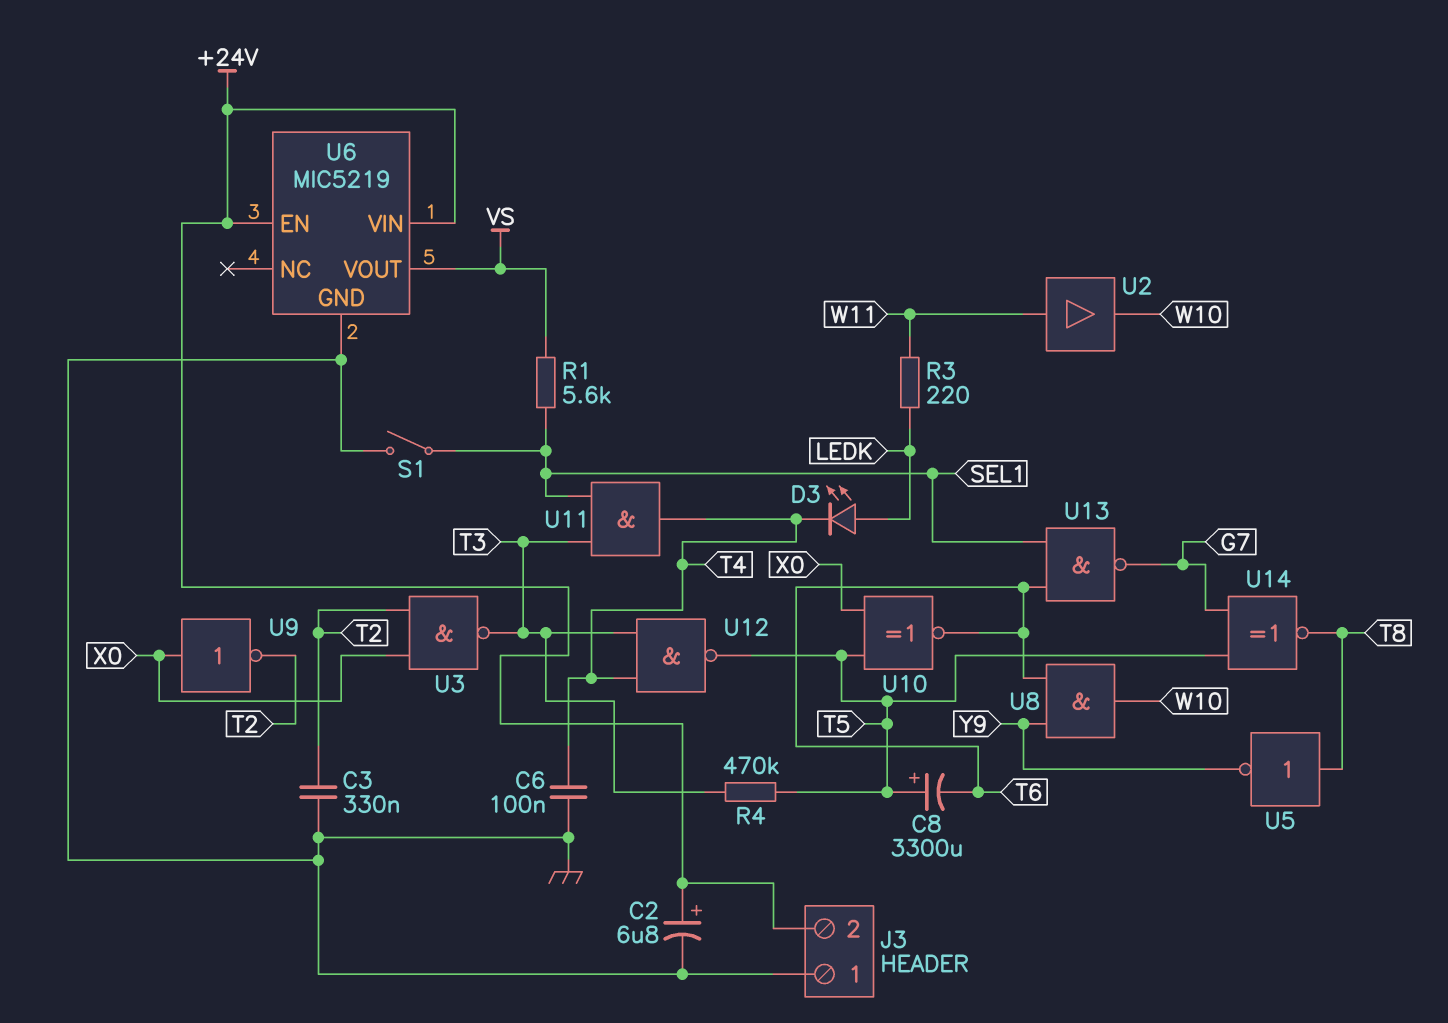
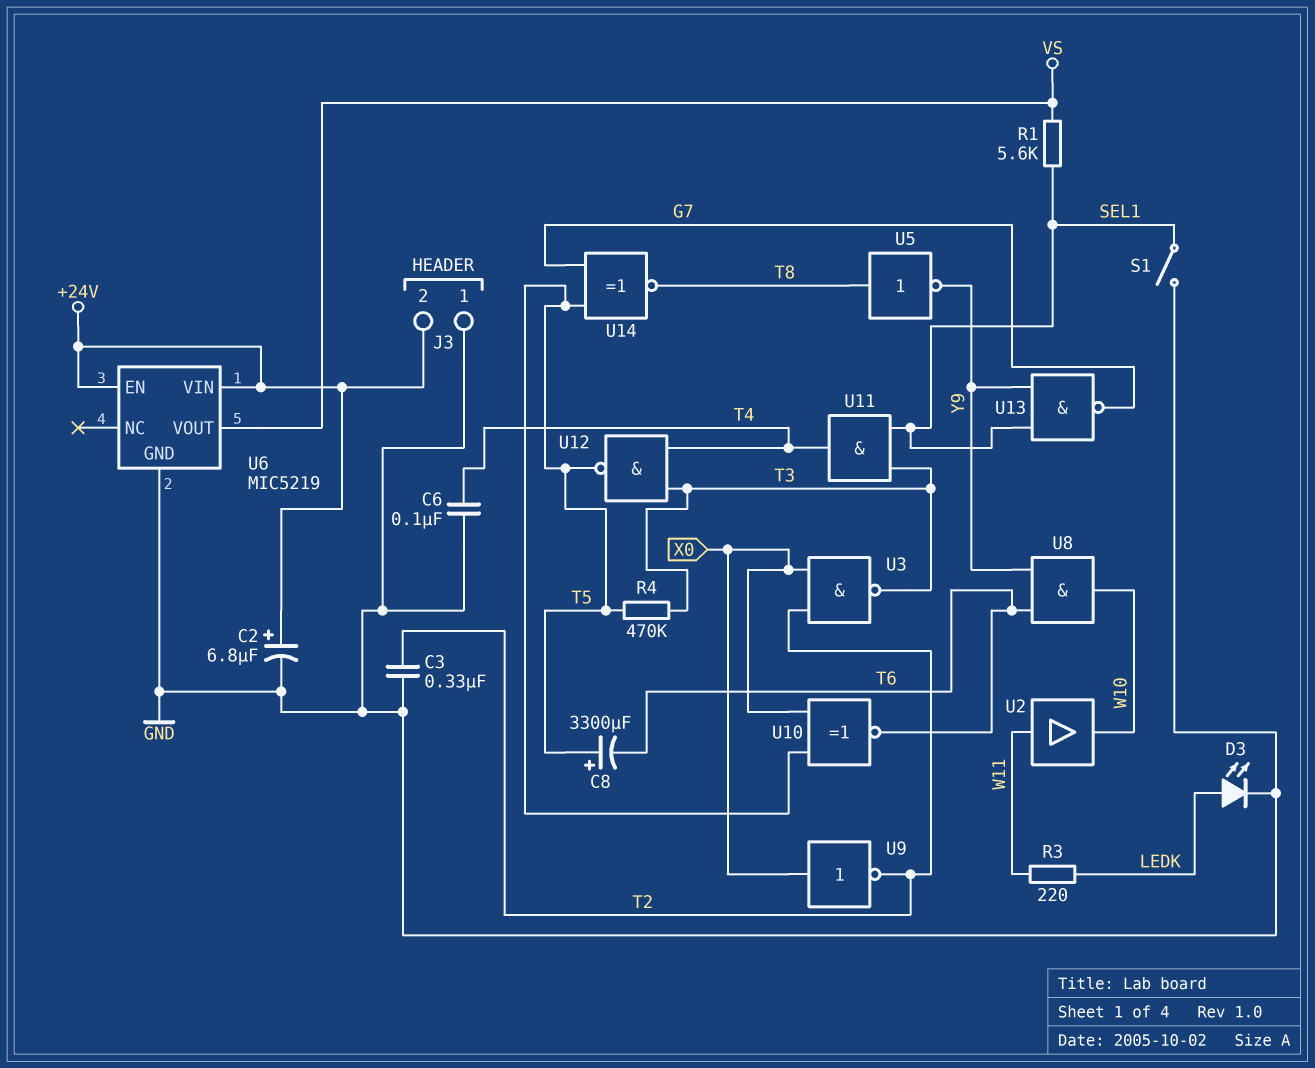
D3: LED (A LEDK, K T4) -> LED (A LEDK, K GND)
U13: NAND (in SEL1, in T6, out G7) -> NAND (in SEL1, in Y9, out G7)

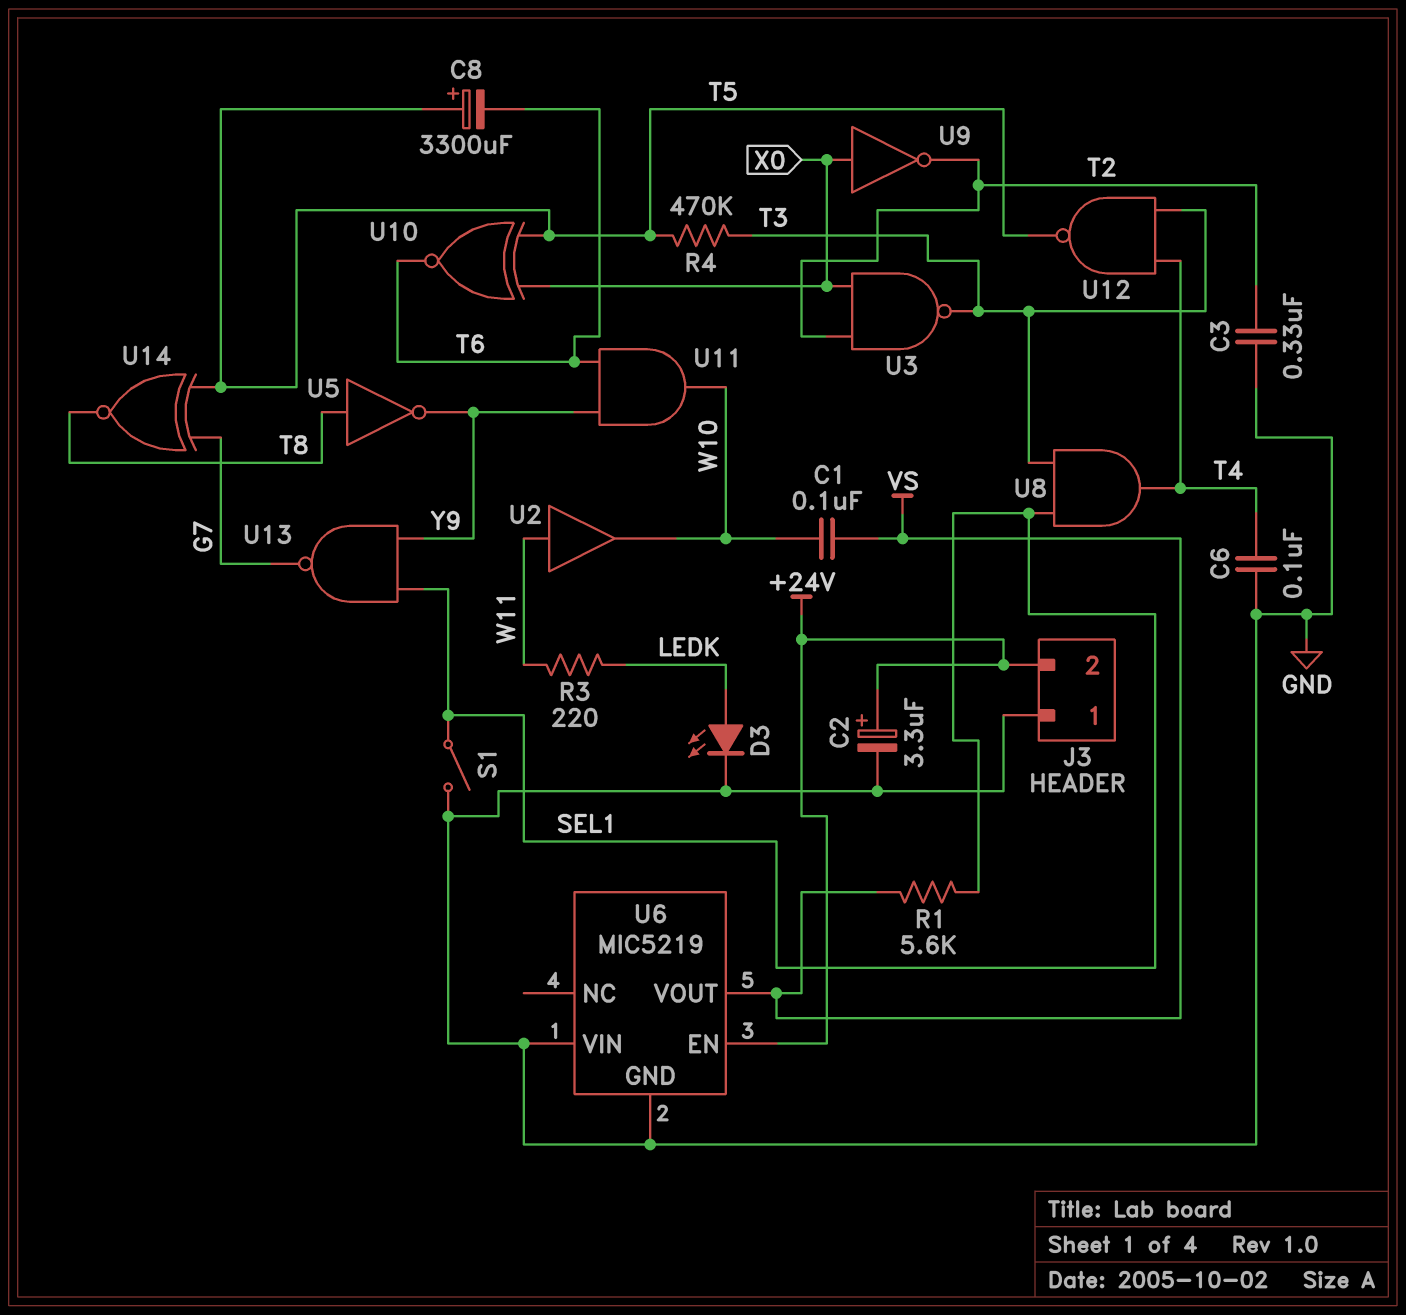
C1: none -> 100nF (VS, W10)
C2: 6.8uF (plus +24V, minus GND) -> 3.3uF (plus +24V, minus GND)
U6 pin VIN: +24V -> GND
U8: AND (in T6, in Y9, out W10) -> AND (in SEL1, in T3, out T4)
U11: AND (in SEL1, in T3, out T4) -> AND (in T6, in Y9, out W10)

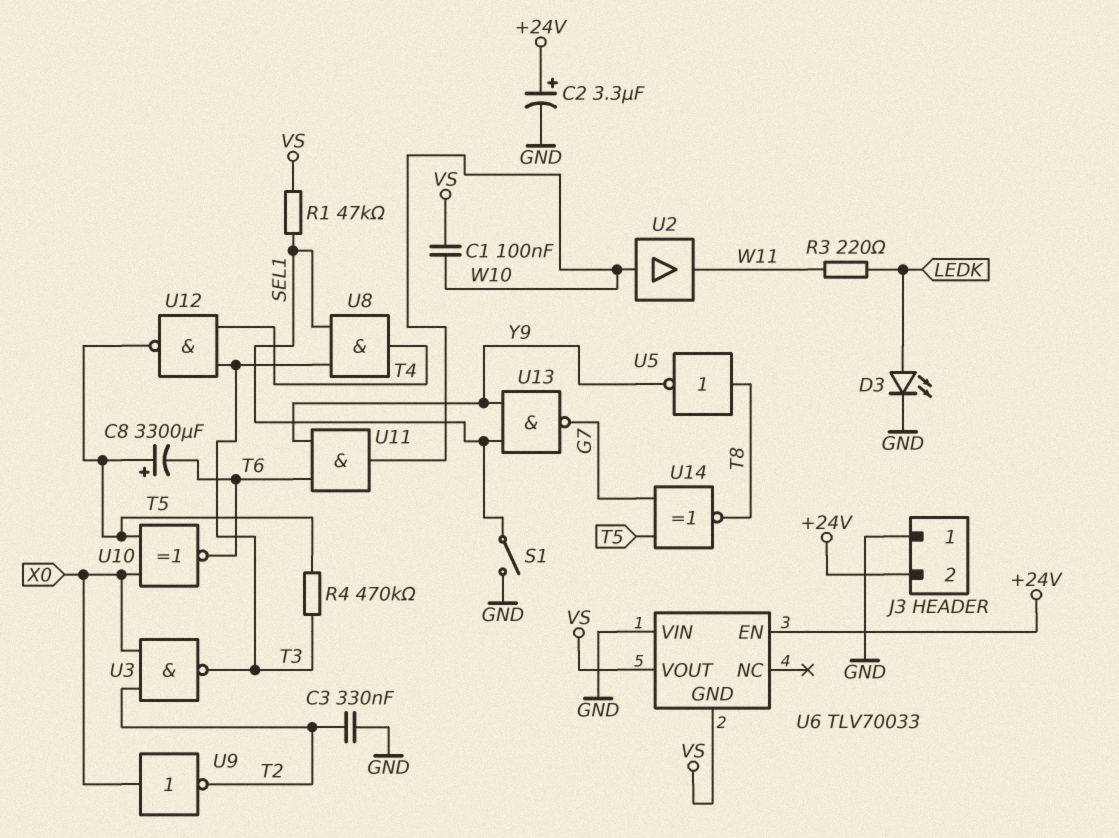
C6: 100nF (GND, T4) -> none
R1: 5.6k (SEL1, VS) -> 47k (SEL1, VS)
U2: buffer (in W11, out W10) -> buffer (in W10, out W11)
U6: MIC5219 -> TLV70033
U6 pin GND: GND -> VS

